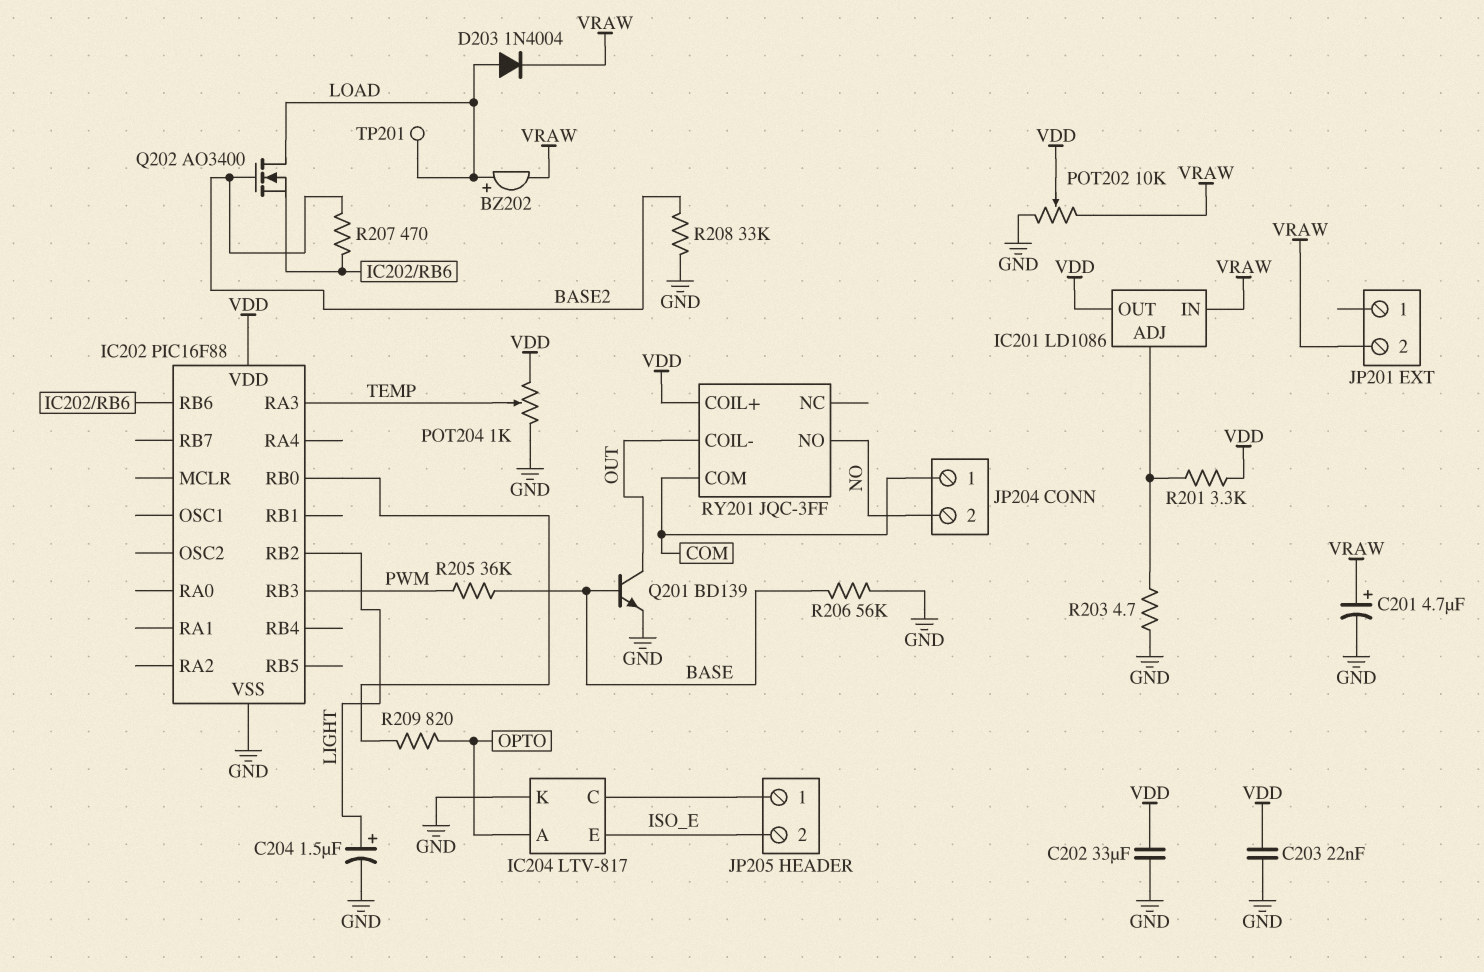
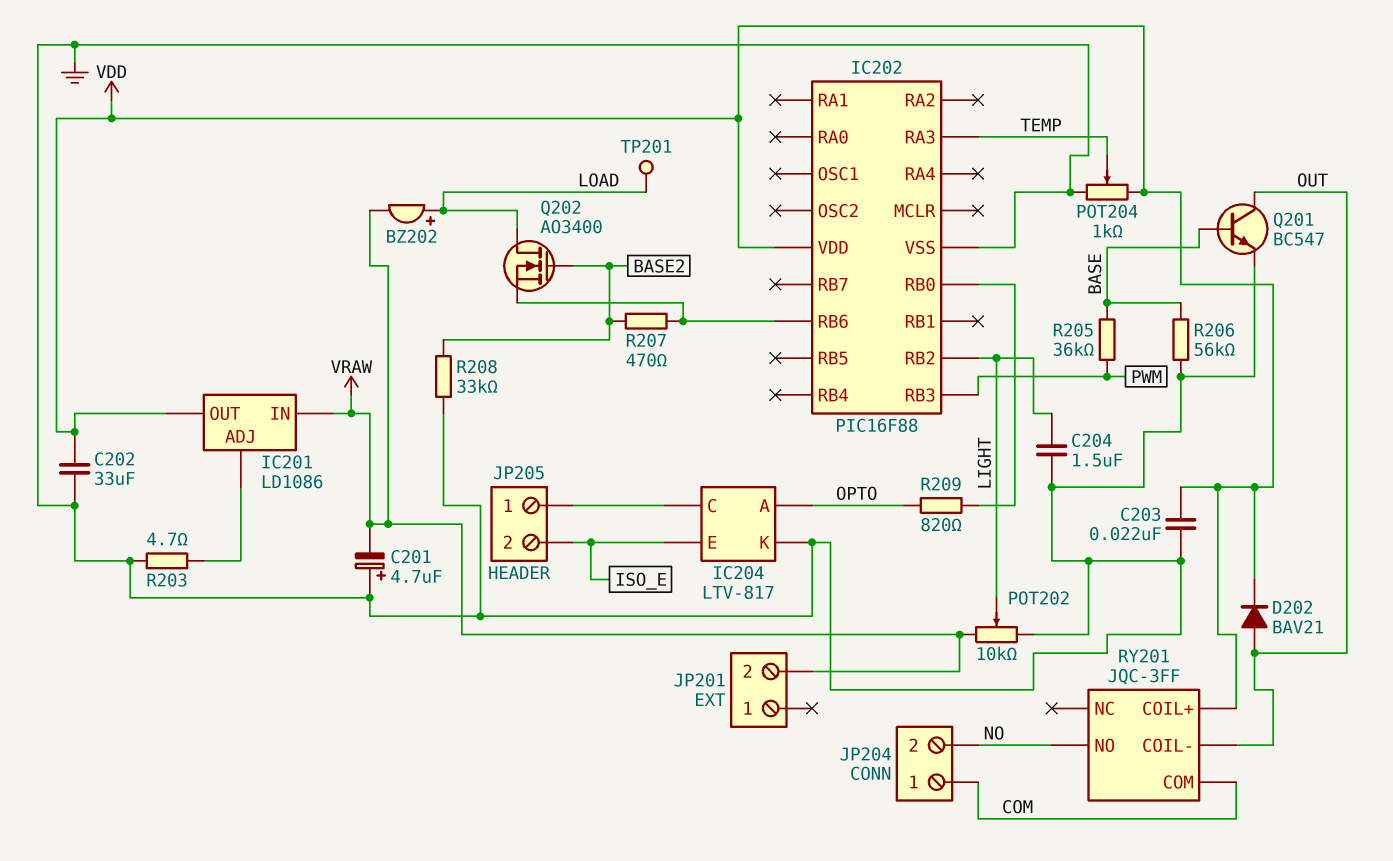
C201: 4.7uF (plus VRAW, minus GND) -> 4.7uF (plus GND, minus VRAW)
C204: 1.5uF (plus LIGHT, minus GND) -> 1.5uF (GND, LIGHT)
D202: none -> diode BAV21 (A OUT, K VDD)
D203: diode 1N4004 (A LOAD, K VRAW) -> none
POT202: 10k (GND, VRAW, wiper VDD) -> 10k (GND, VRAW, wiper LIGHT)
Q201: NPN BD139 (B BASE, C OUT, E GND) -> NPN BC547 (B BASE, C OUT, E GND)
R201: 3.3k (IC201/ADJ, VDD) -> none

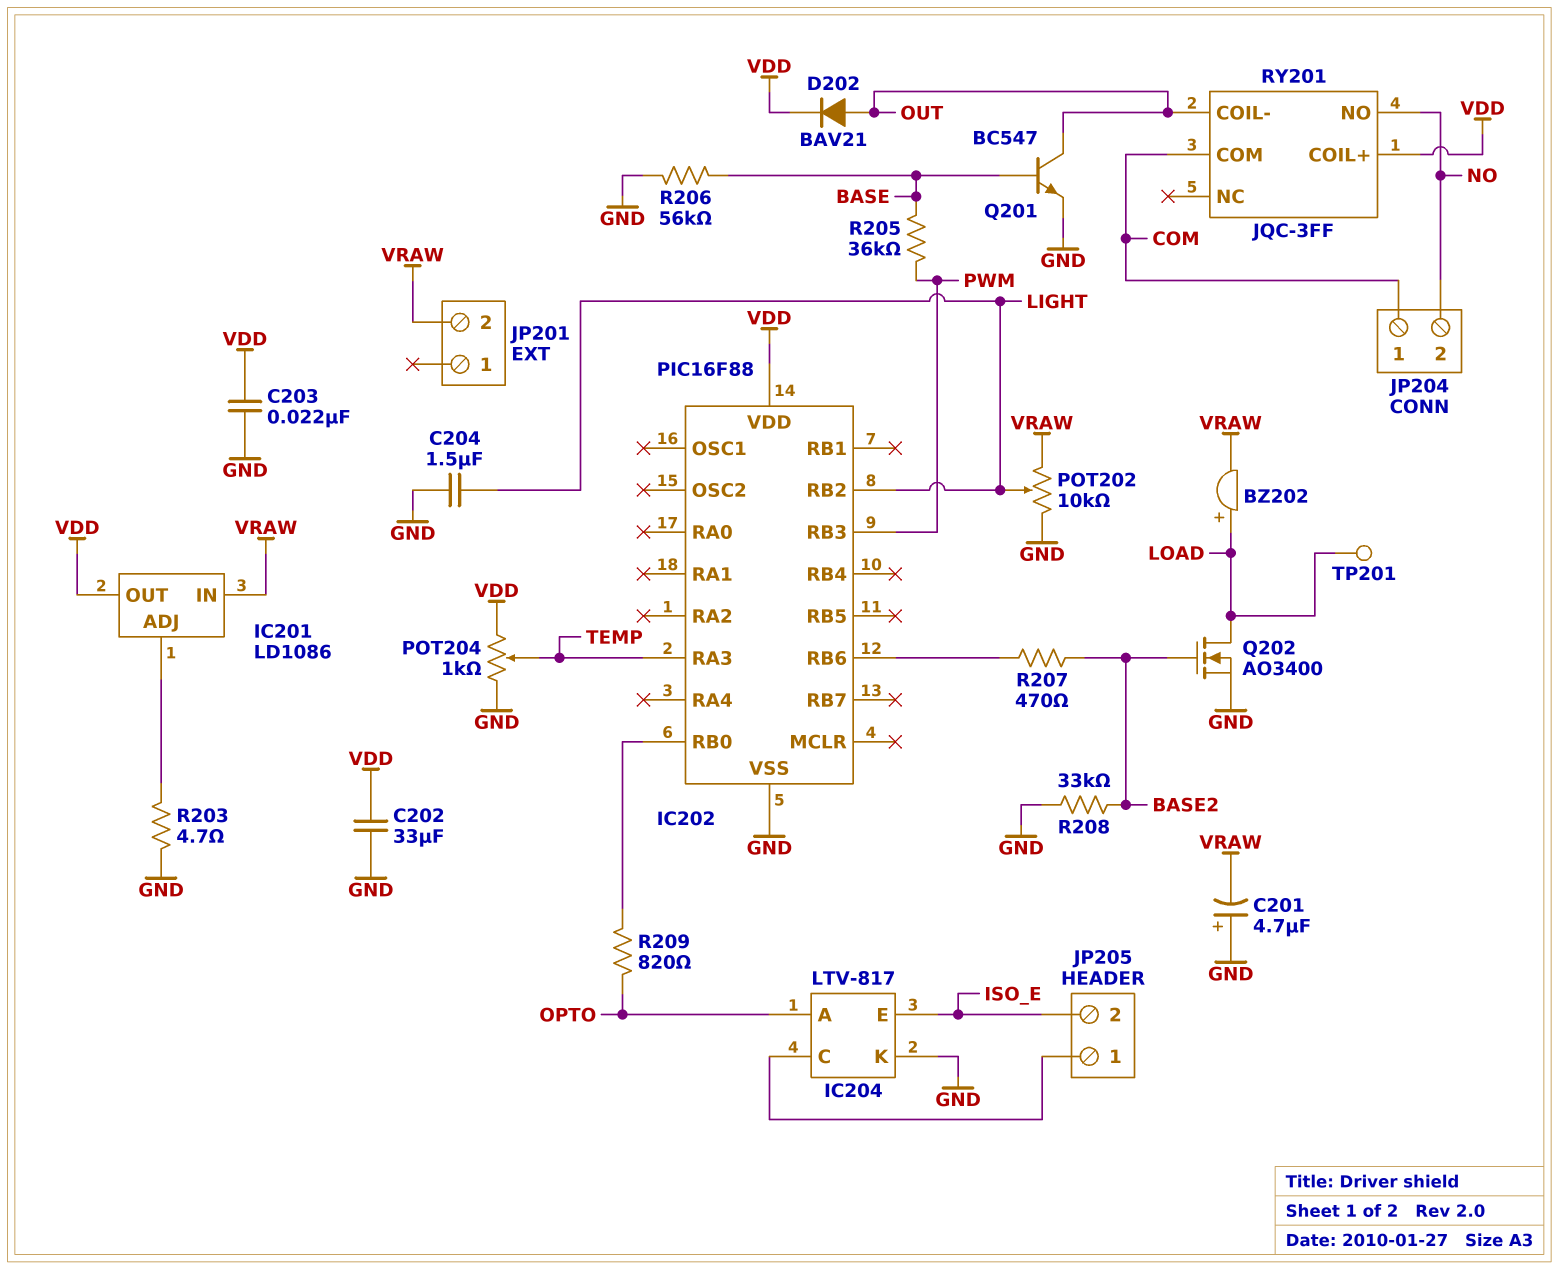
Q202: NMOS AO3400 (G BASE2, D LOAD, S IC202/RB6) -> NMOS AO3400 (G BASE2, D LOAD, S GND)

